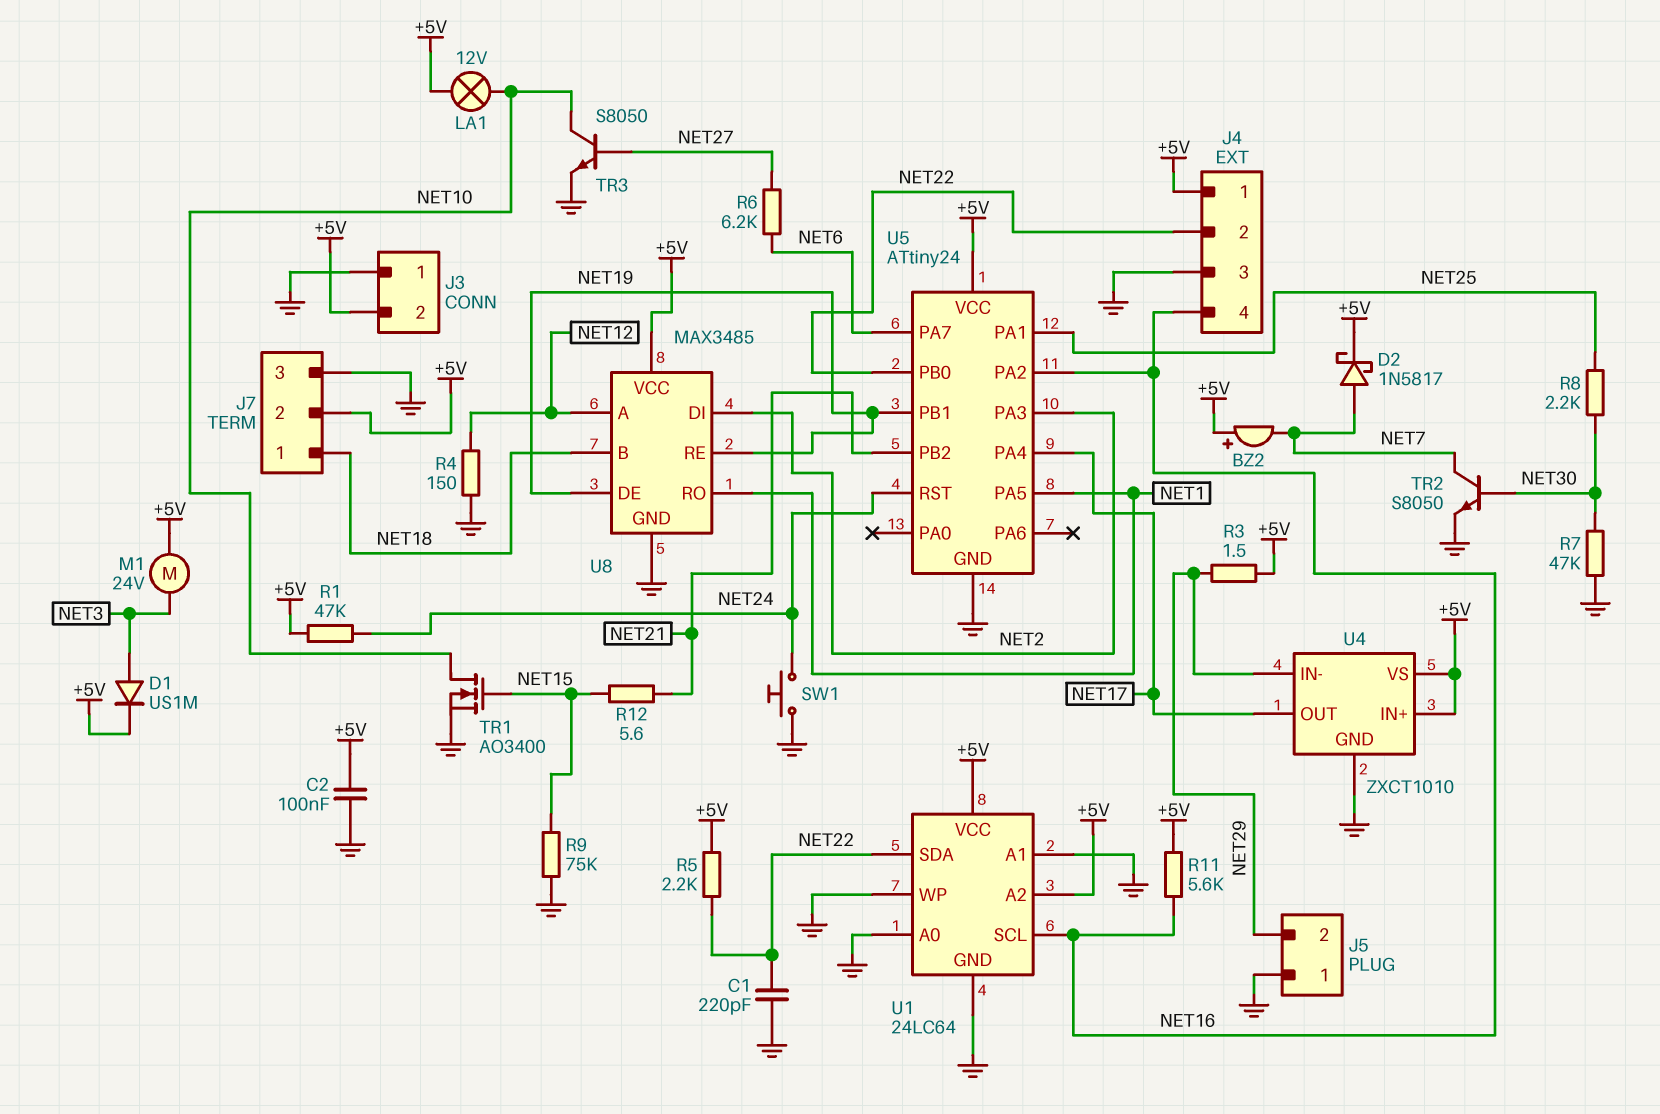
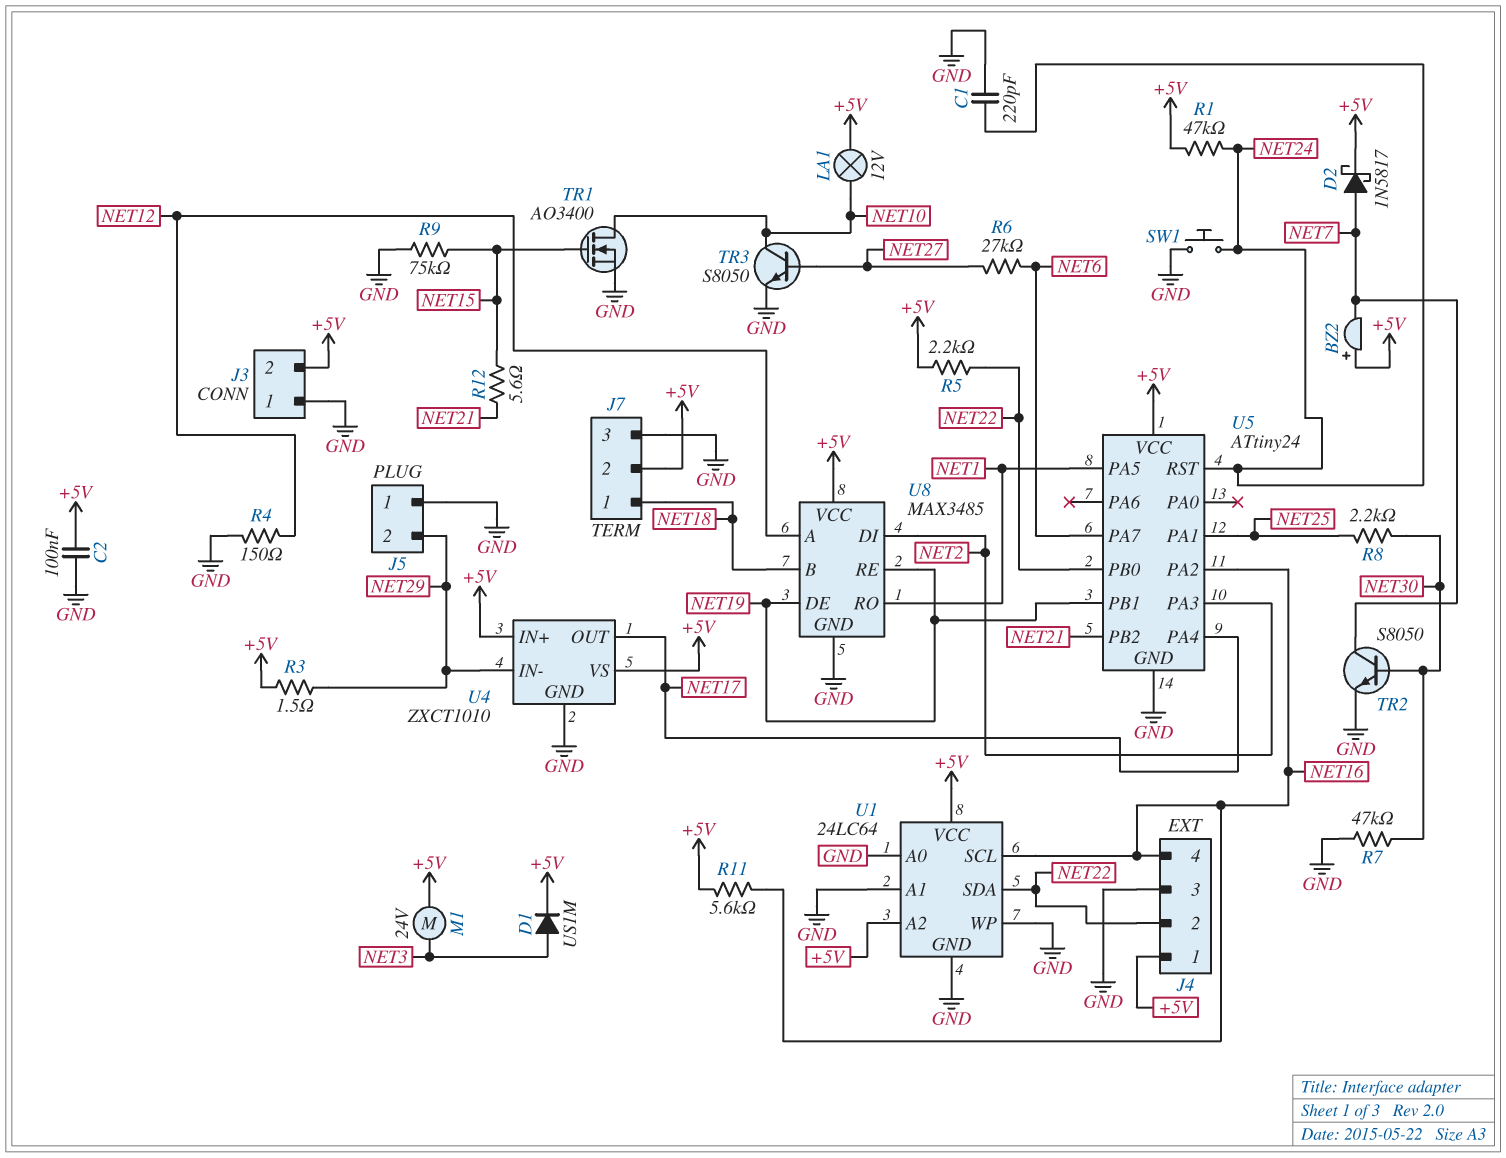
C1: 220pF (GND, NET22) -> 220pF (GND, NET24)
R6: 6.2k (NET6, NET27) -> 27k (NET6, NET27)

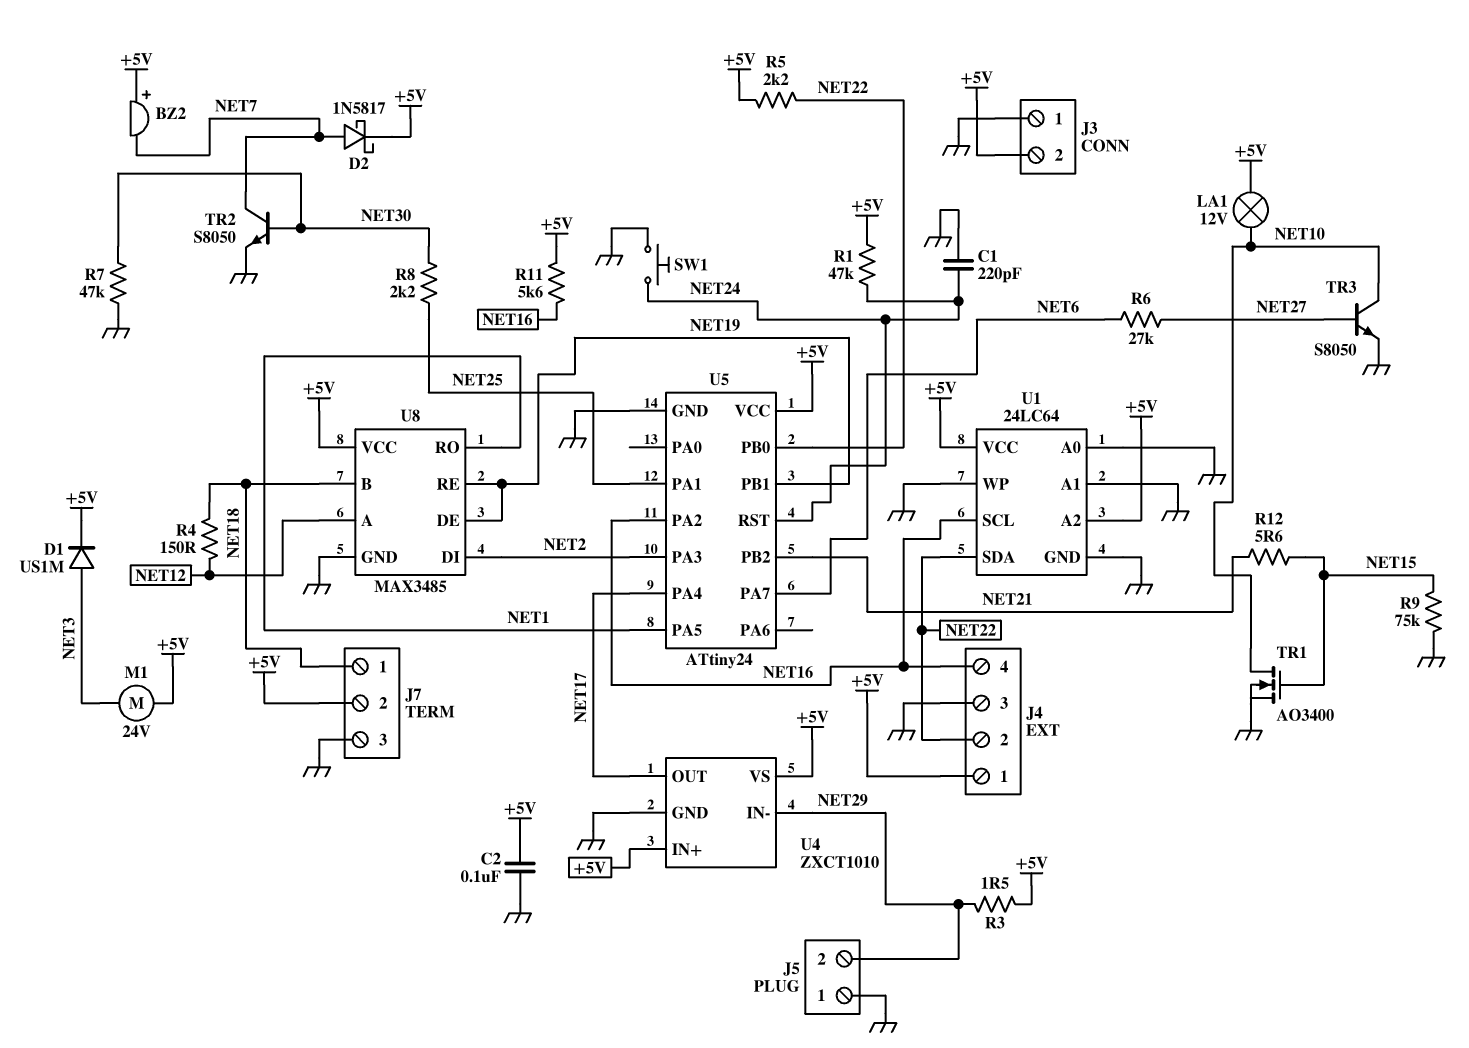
R4: 150 (GND, NET12) -> 150 (NET12, NET18)

